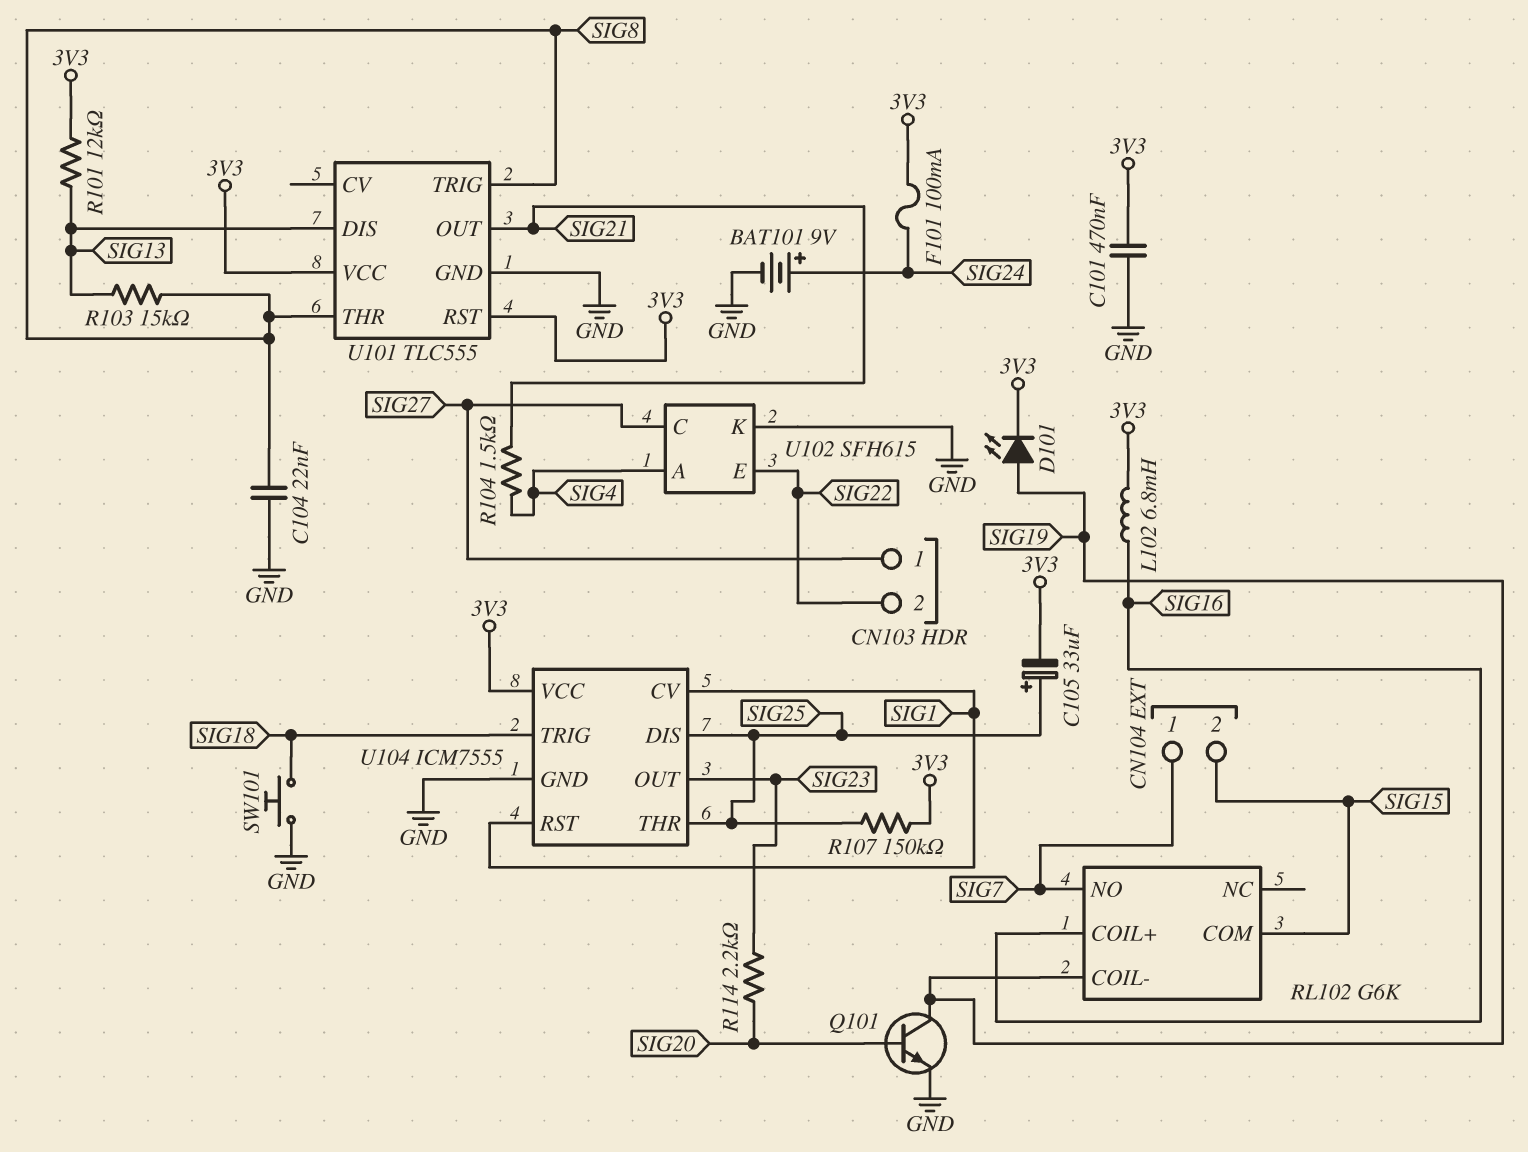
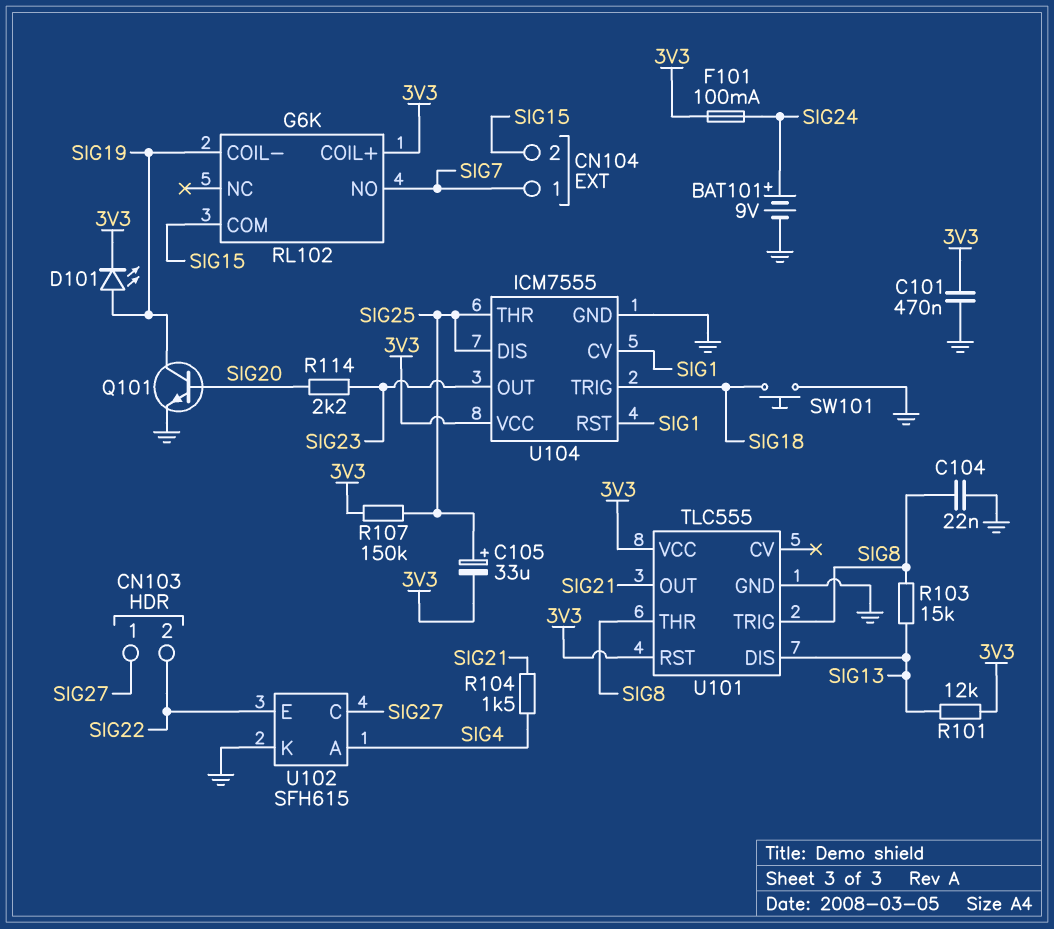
L102: 6.8mH (3V3, SIG16) -> none
RL102 pin COIL+: SIG16 -> 3V3

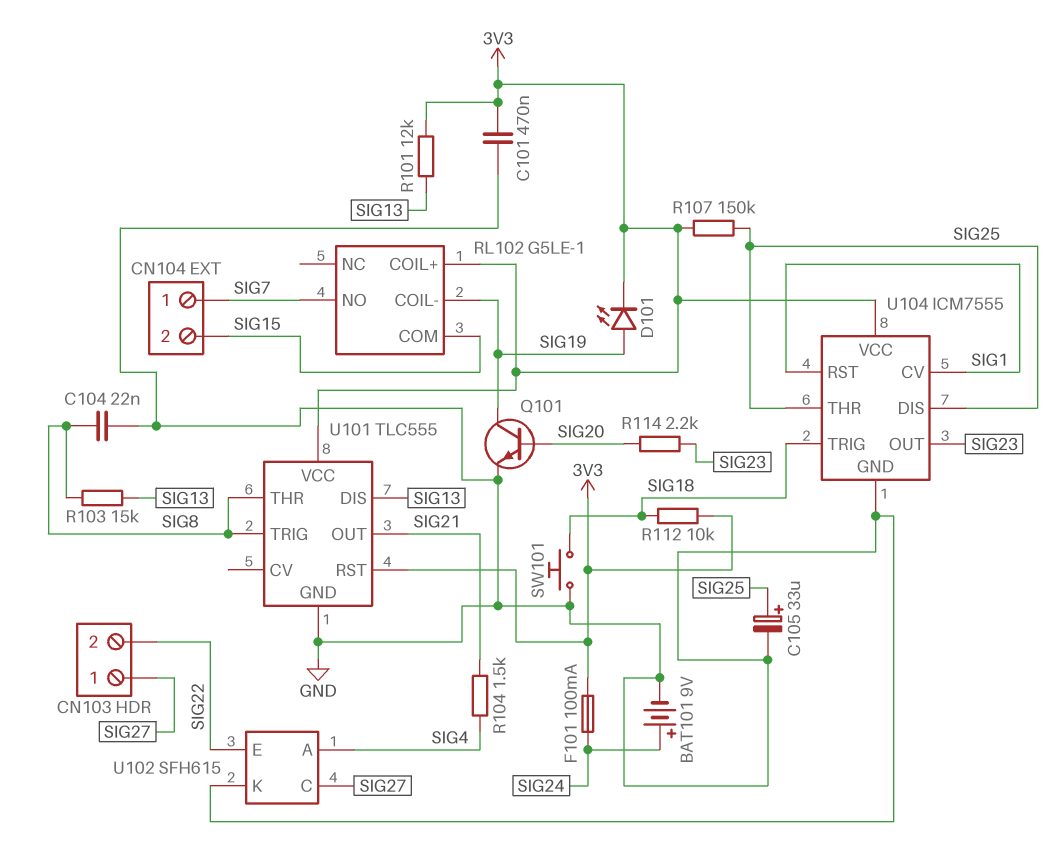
C105: 33uF (plus SIG25, minus 3V3) -> 33uF (plus SIG25, minus GND)
R112: none -> 10k (3V3, SIG18)
RL102: G6K -> G5LE-1

